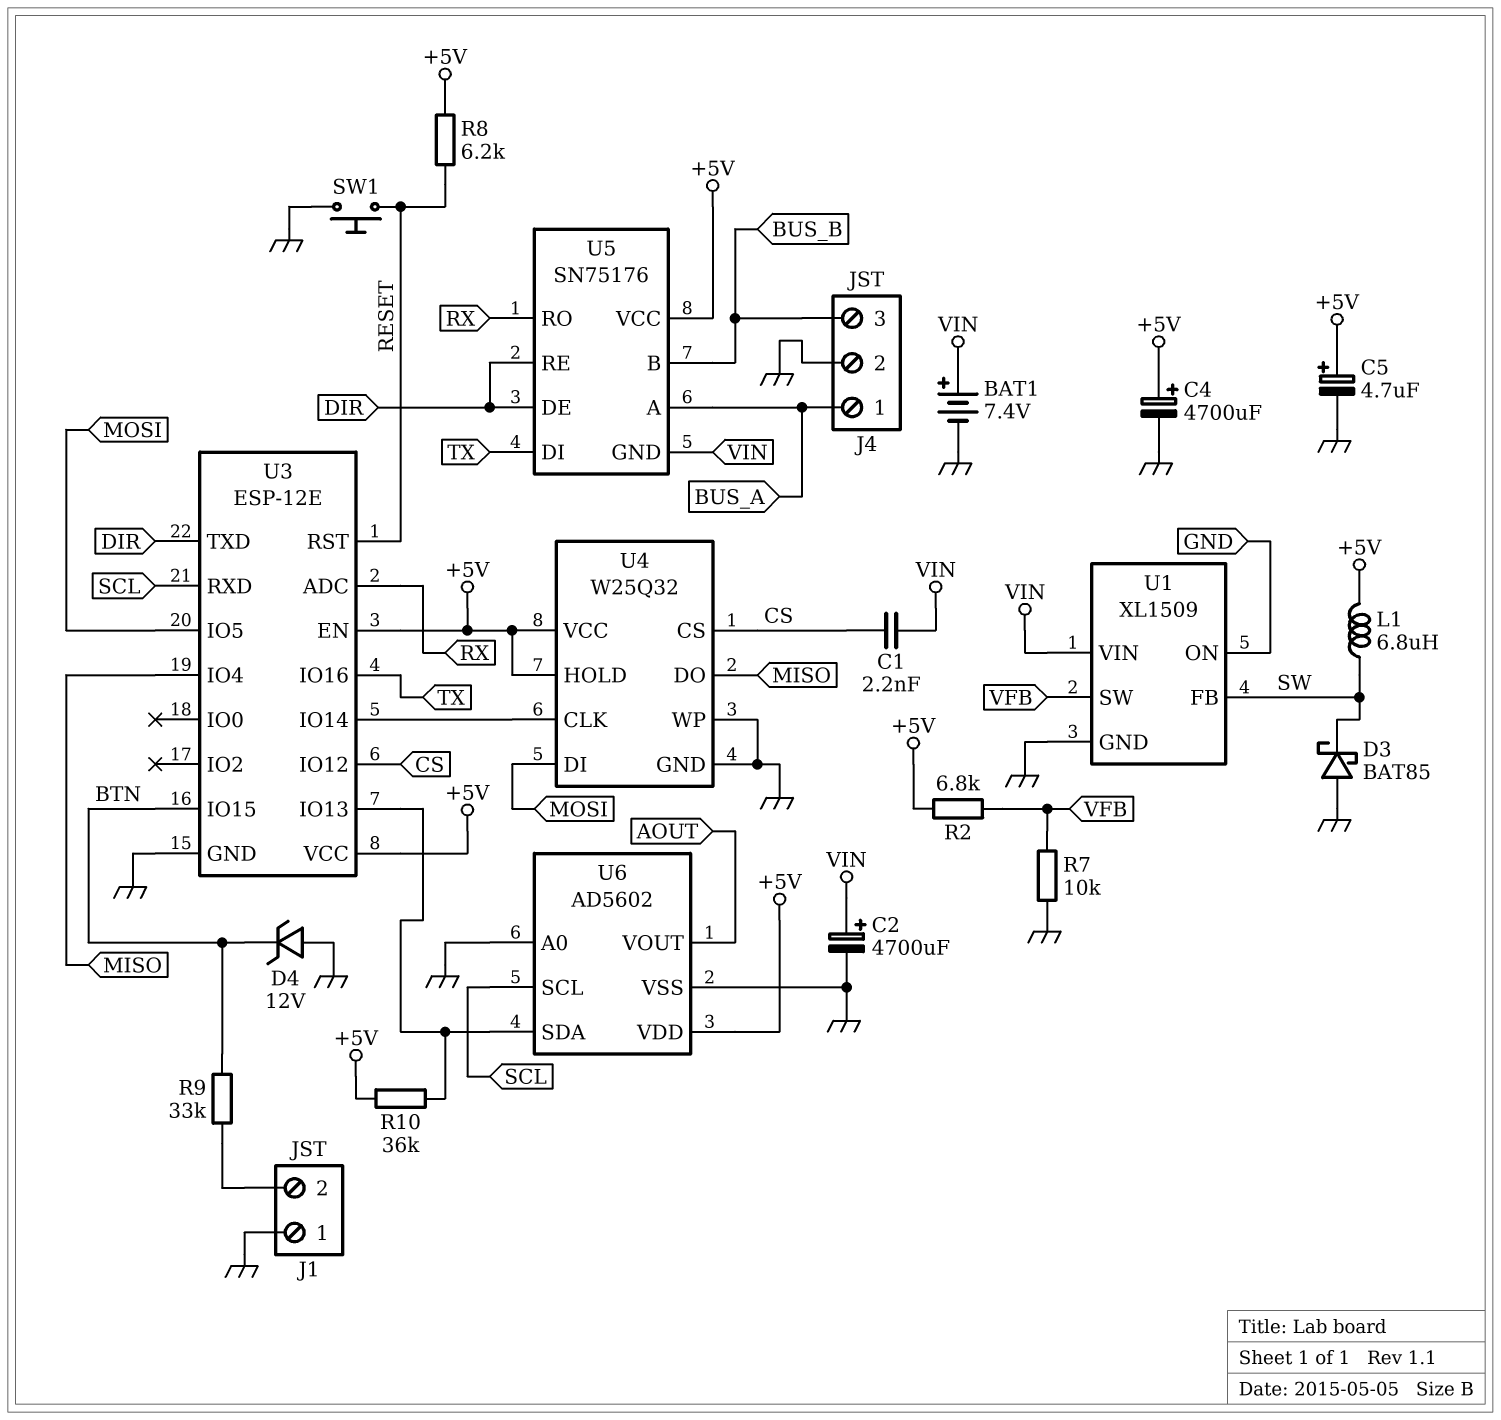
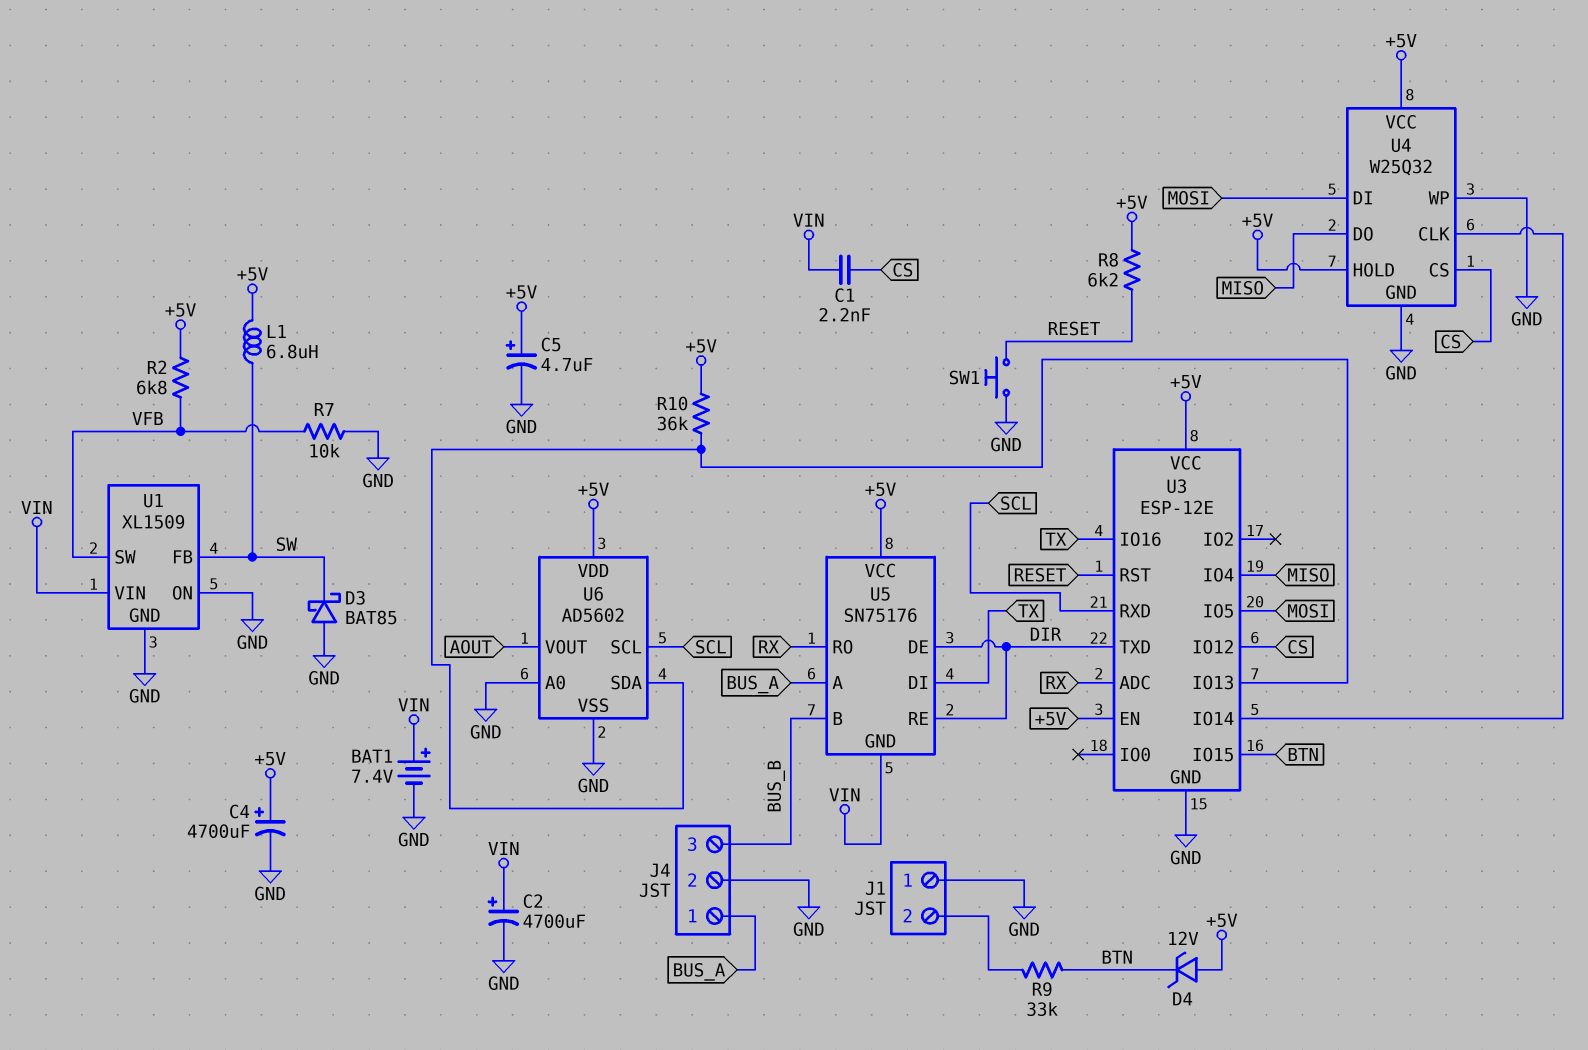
D4: zener 12V (A GND, K BTN) -> zener 12V (A +5V, K BTN)

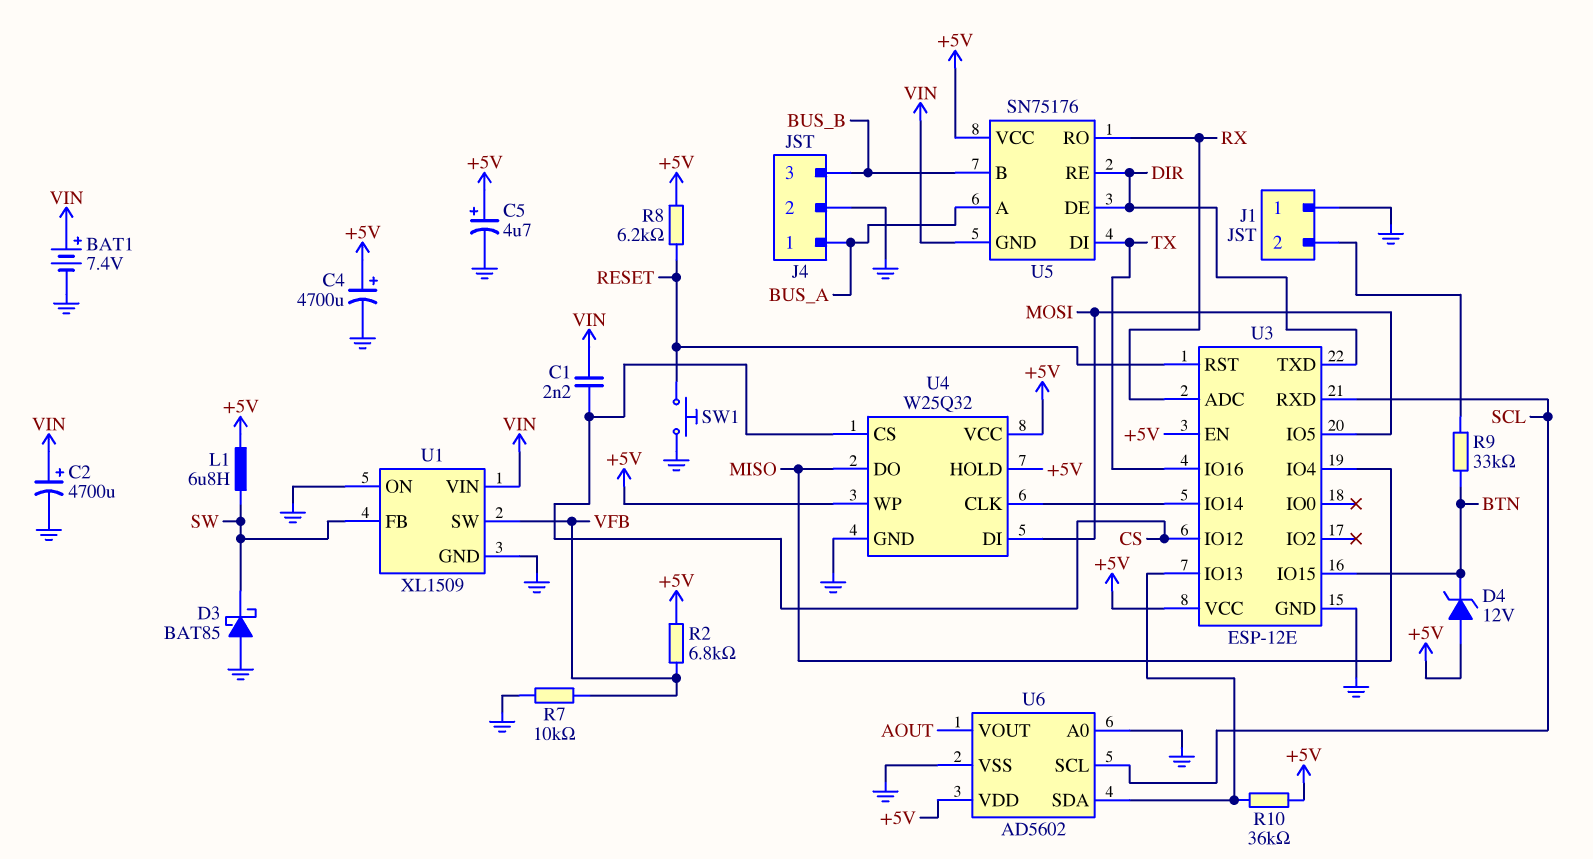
U4 pin WP: GND -> +5V

